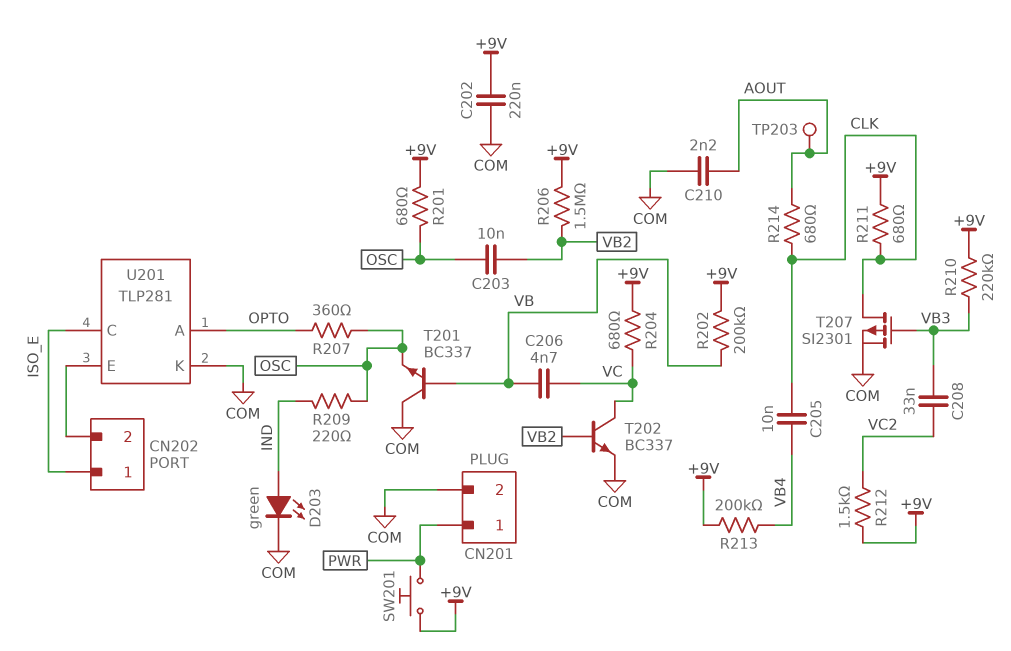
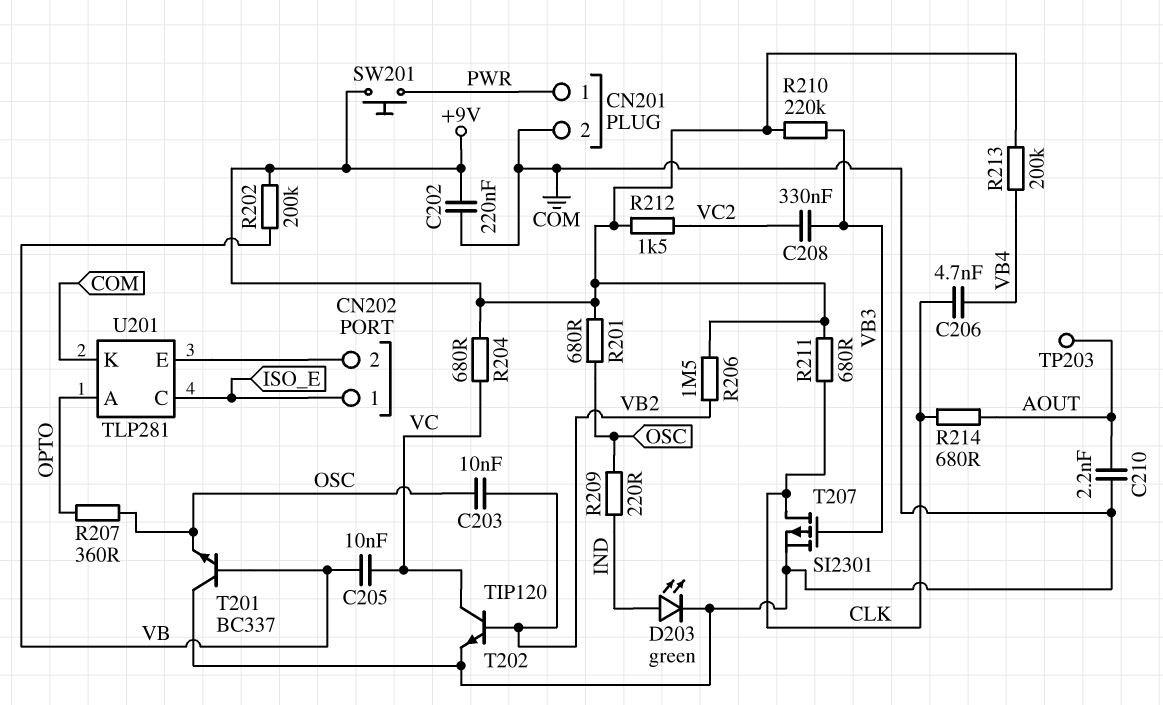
C205: 10nF (CLK, VB4) -> 10nF (VB, VC)
C206: 4.7nF (VB, VC) -> 4.7nF (CLK, VB4)
C208: 33nF (VB3, VC2) -> 330nF (VB3, VC2)
T202: NPN BC337 (B VB2, C VC, E COM) -> NPN TIP120 (B VB2, C VC, E COM)

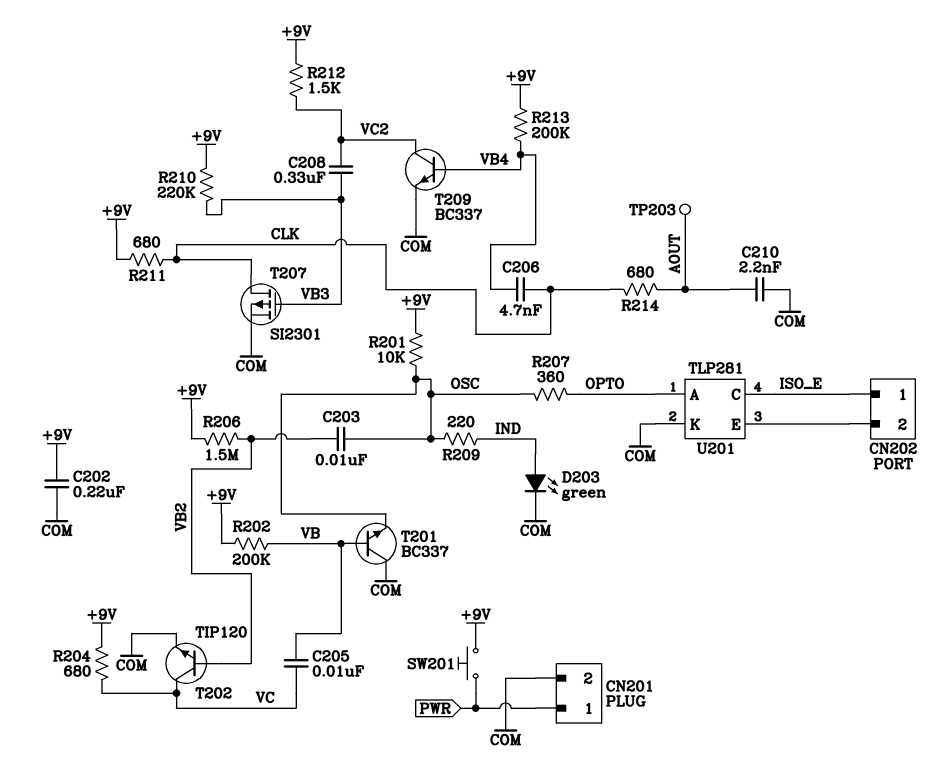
R201: 680 (+9V, OSC) -> 10k (+9V, OSC)
T209: none -> NPN BC337 (B VB4, C VC2, E COM)

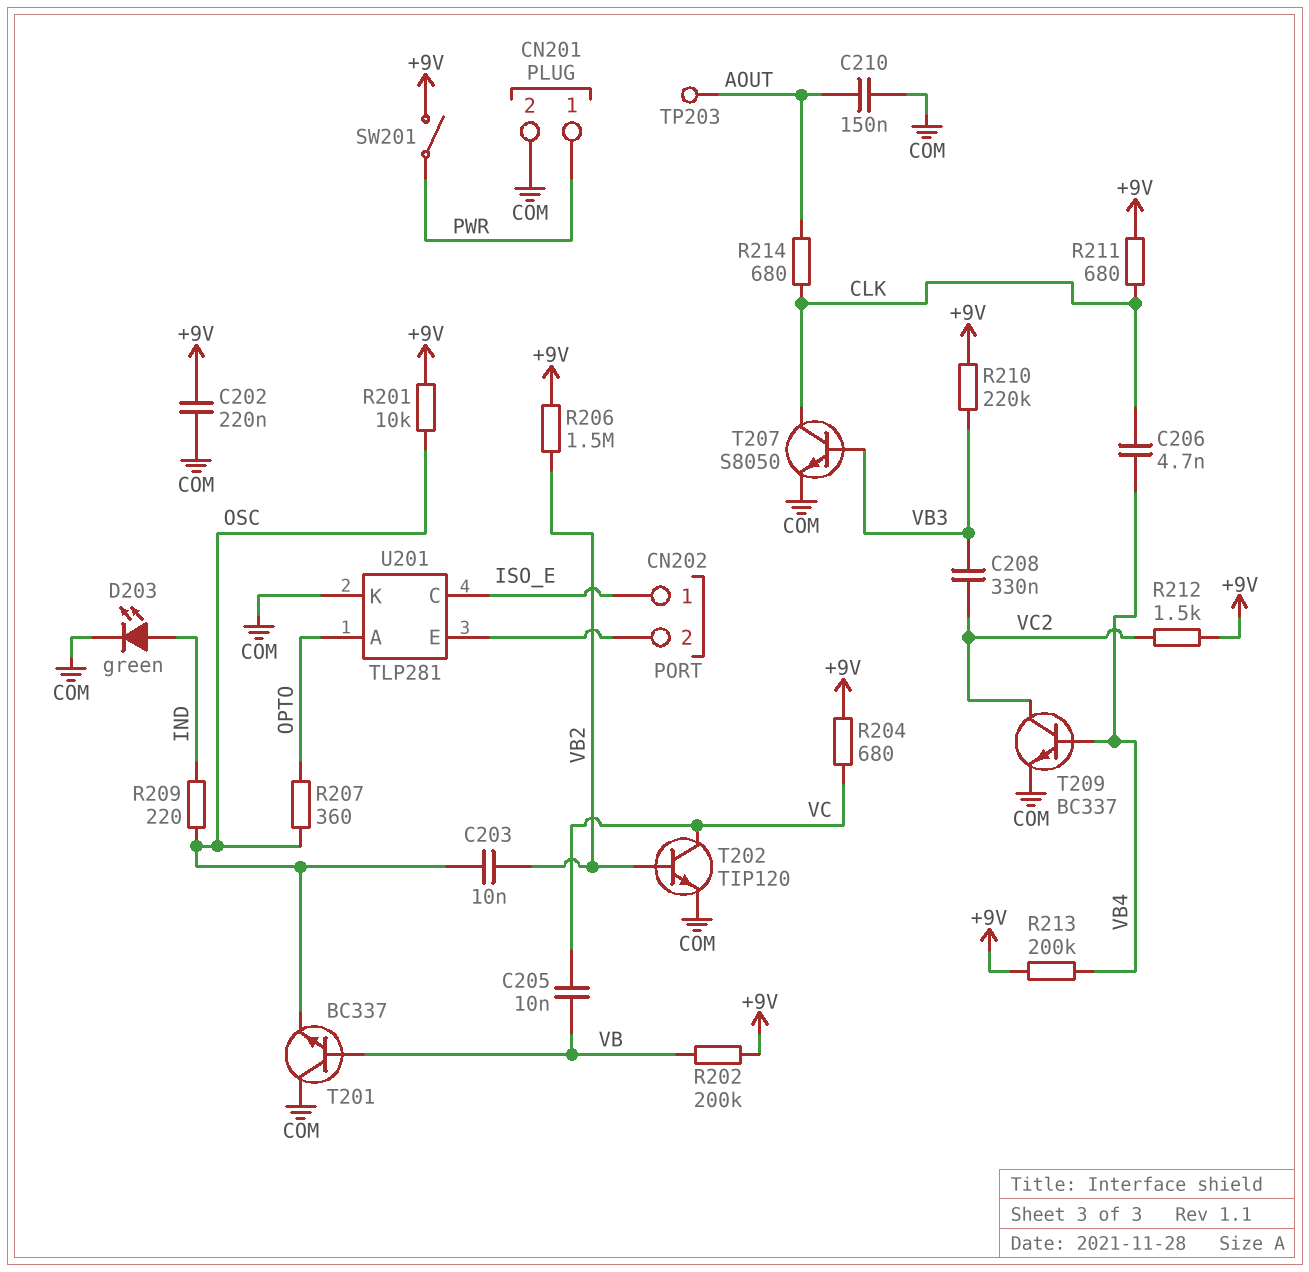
C210: 2.2nF (AOUT, COM) -> 150nF (AOUT, COM)
SW201: button (+9V, PWR) -> switch (+9V, PWR)
T207: PMOS SI2301 (G VB3, D CLK, S COM) -> NPN S8050 (B VB3, C CLK, E COM)

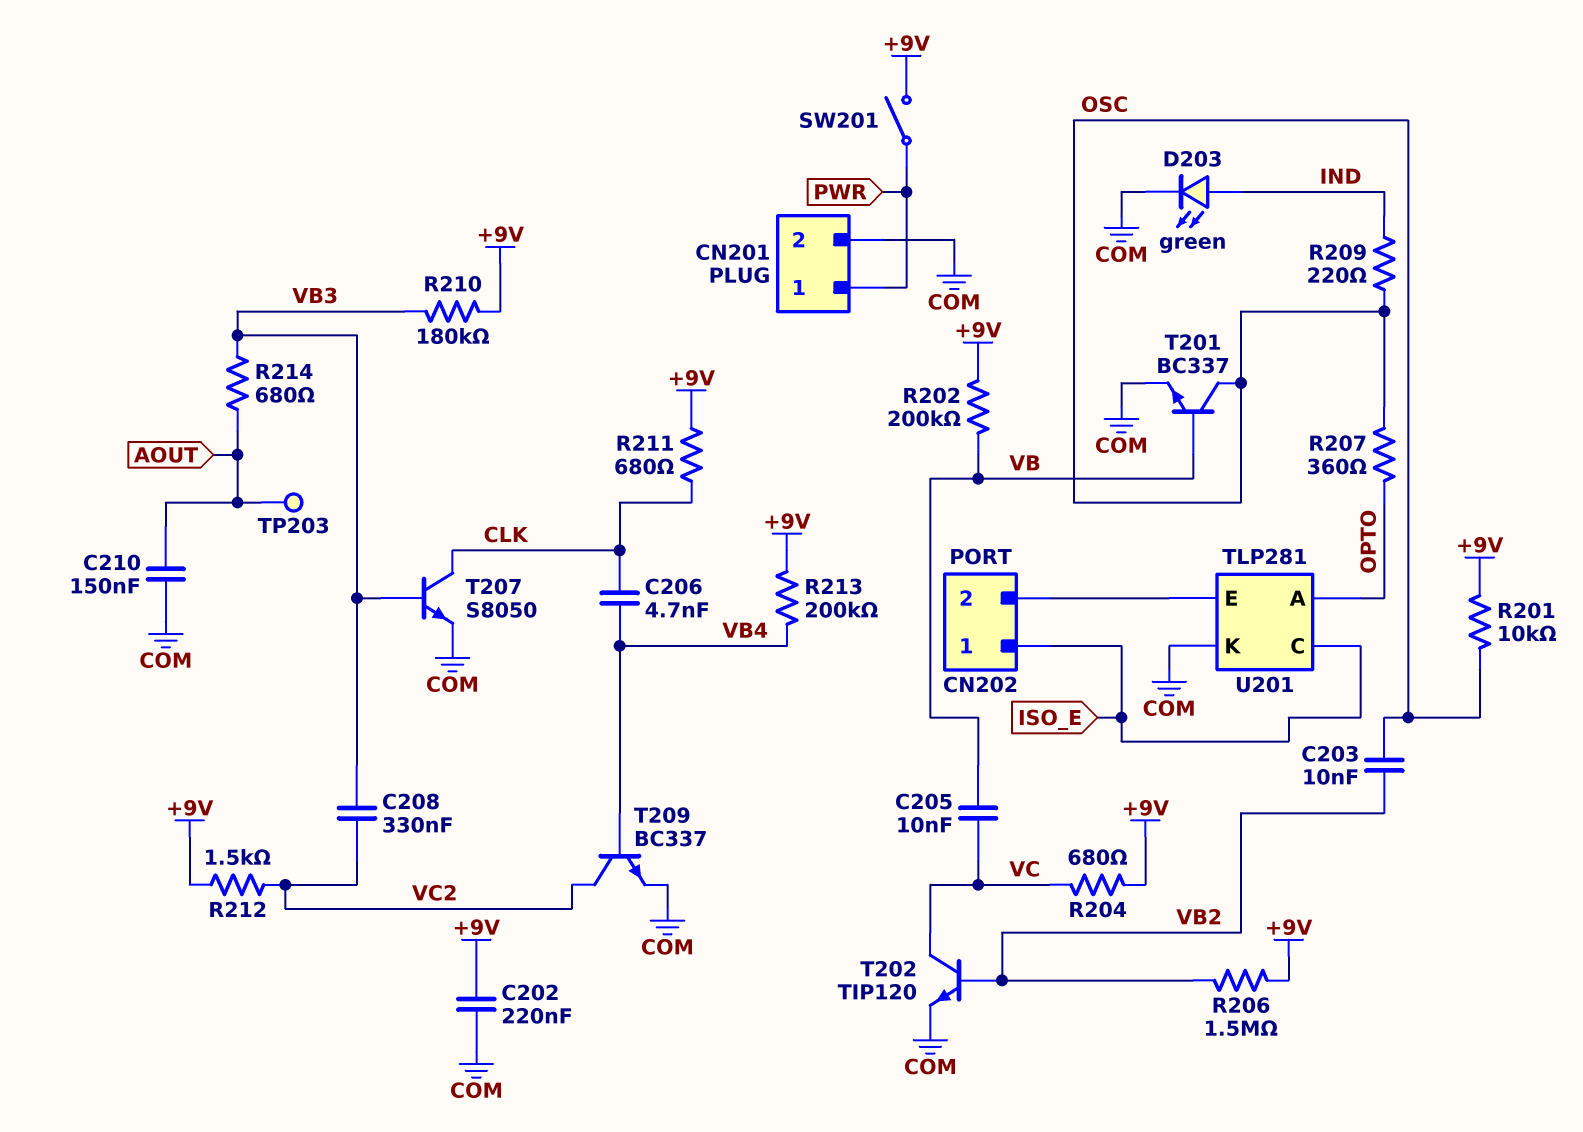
R210: 220k (+9V, VB3) -> 180k (+9V, VB3)
R214: 680 (AOUT, CLK) -> 680 (AOUT, VB3)
T201: NPN BC337 (B VB, C COM, E OSC) -> NPN BC337 (B VB, C OSC, E COM)

